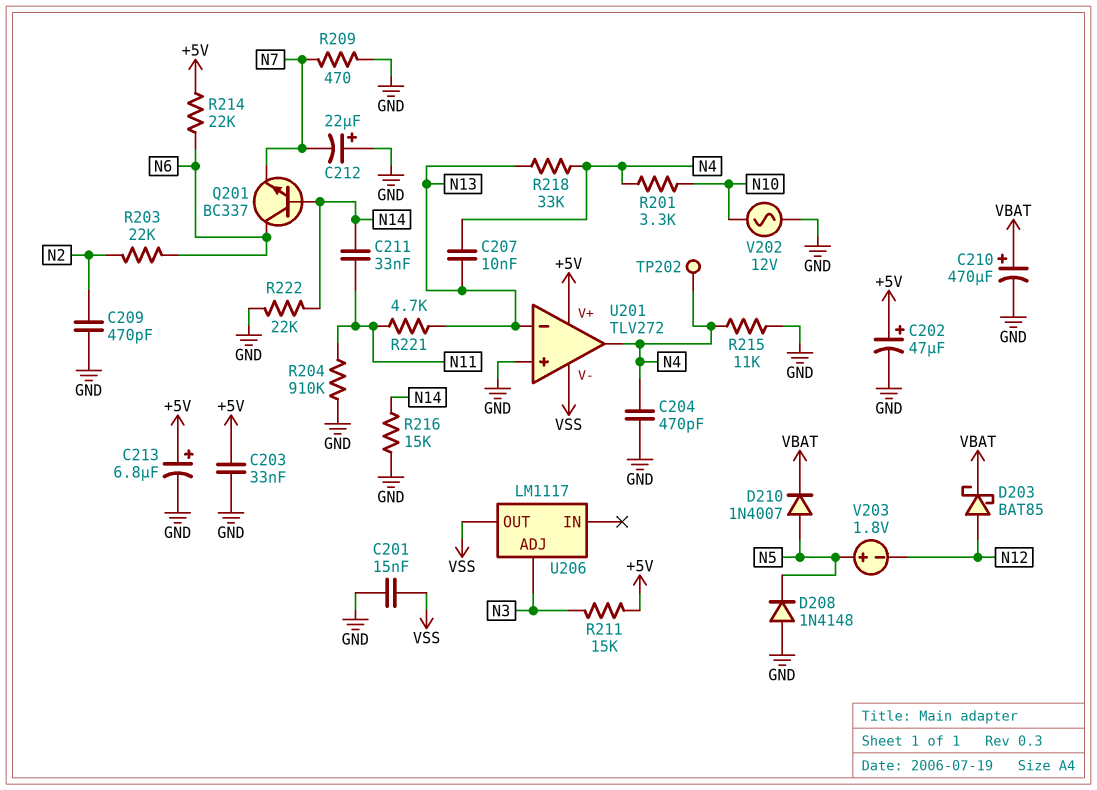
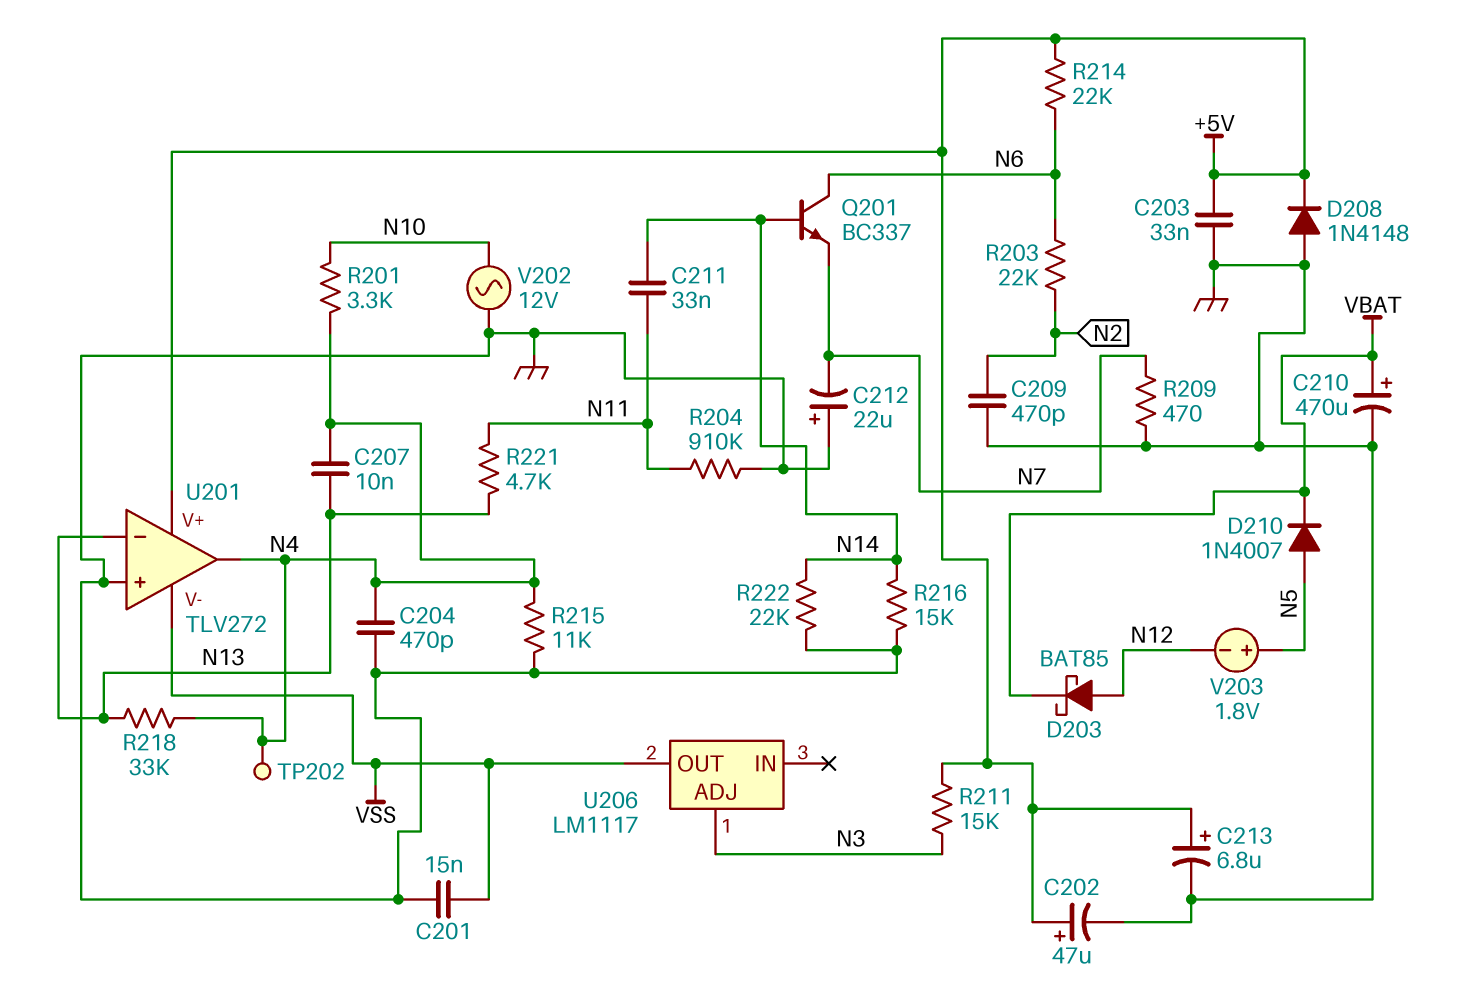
D208: diode 1N4148 (A GND, K N5) -> diode 1N4148 (A GND, K +5V)

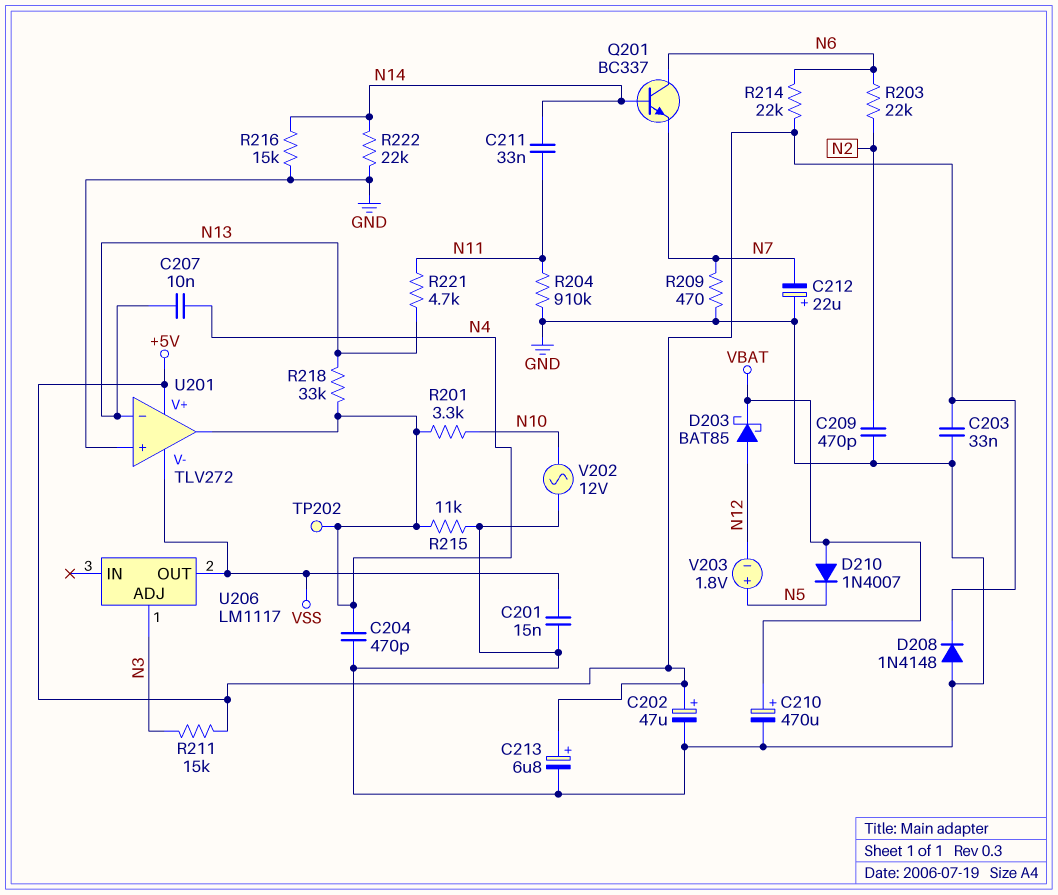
D210: diode 1N4007 (A N5, K VBAT) -> diode 1N4007 (A VBAT, K N5)

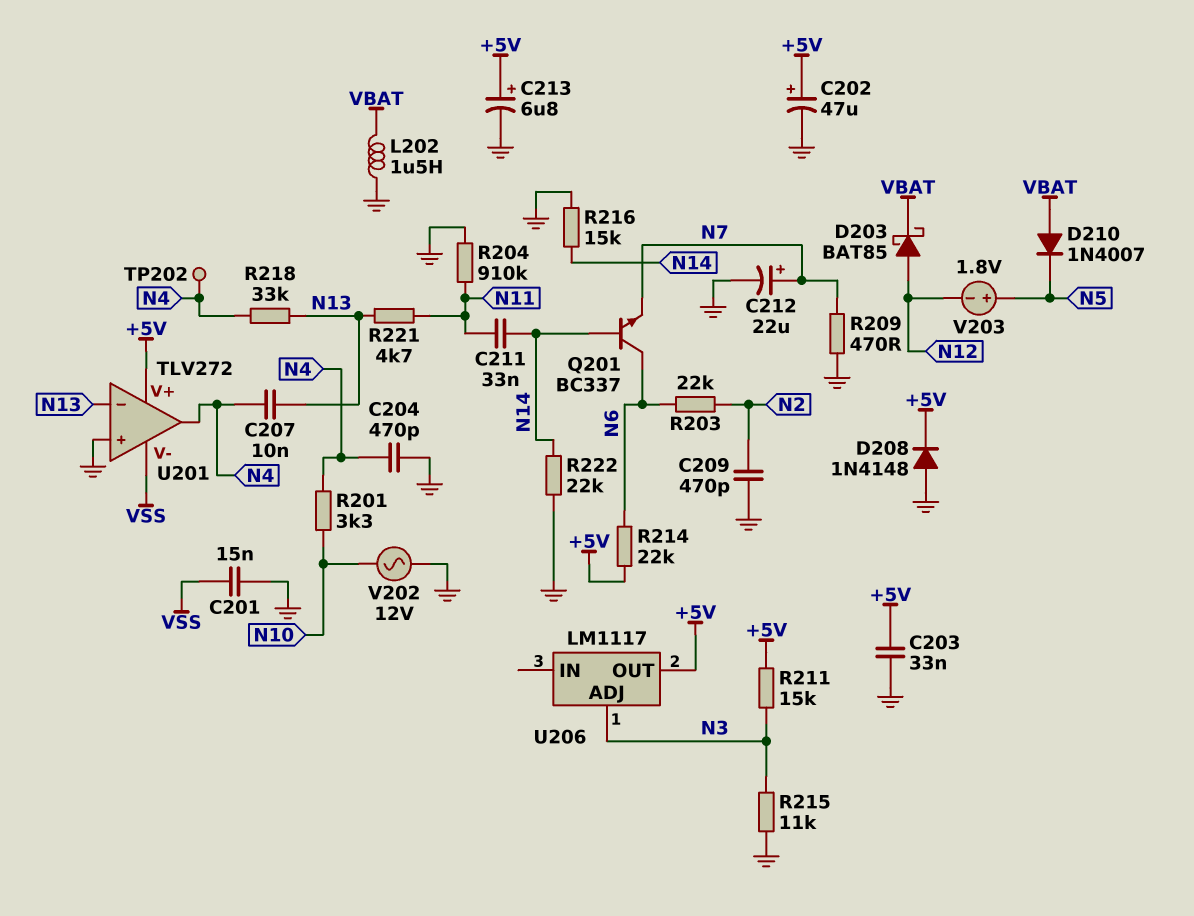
C210: 470uF (plus VBAT, minus GND) -> none
C212: 22uF (plus GND, minus N7) -> 22uF (plus N7, minus GND)
L202: none -> 1.5uH (GND, VBAT)
R215: 11k (GND, N4) -> 11k (GND, N3)
U206 pin OUT: VSS -> +5V

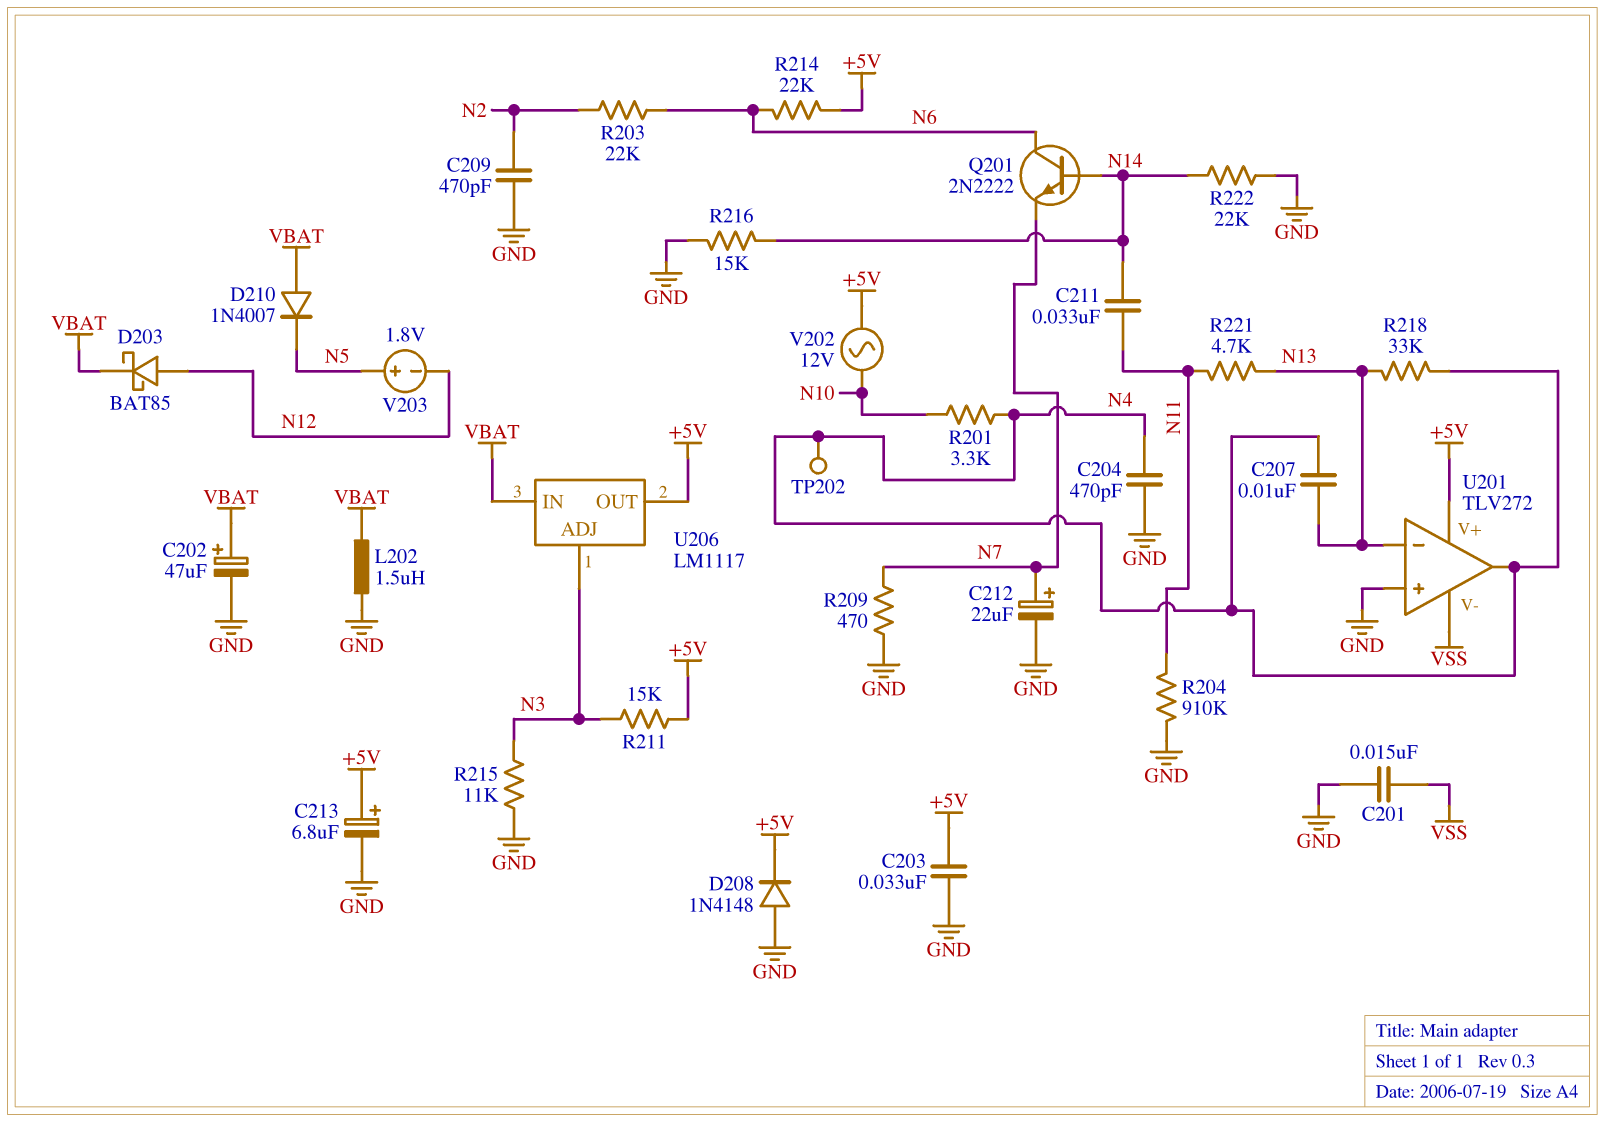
C202: 47uF (plus +5V, minus GND) -> 47uF (plus VBAT, minus GND)
Q201: NPN BC337 (B N14, C N6, E N7) -> NPN 2N2222 (B N14, C N6, E N7)
U206 pin IN: none -> VBAT
V202: AC 12V (GND, N10) -> AC 12V (+5V, N10)

